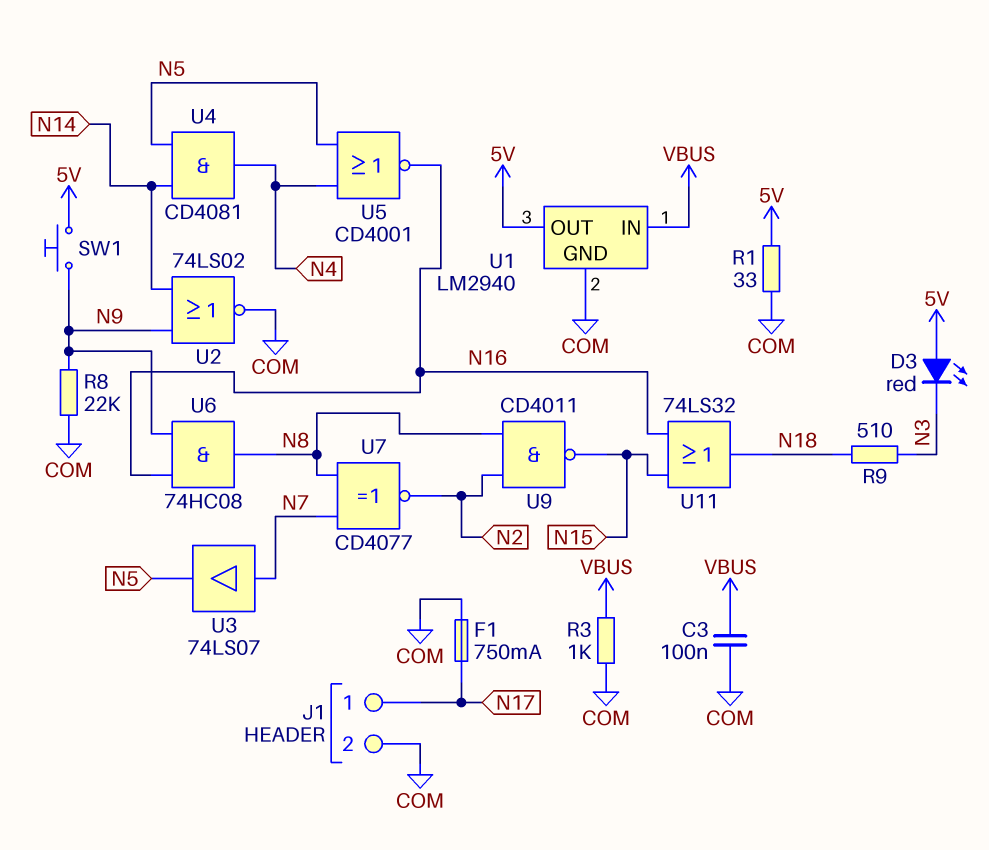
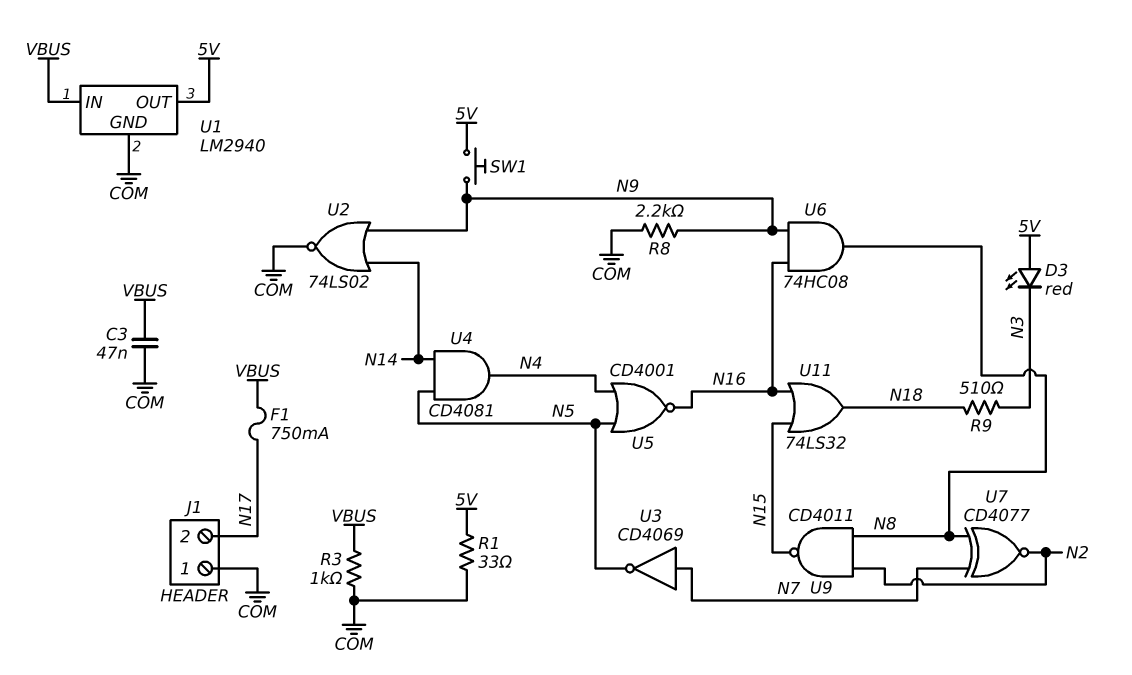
C3: 100nF (COM, VBUS) -> 47nF (COM, VBUS)
F1: 750mA (COM, N17) -> 750mA (N17, VBUS)
J1 pin 1: N17 -> COM
J1 pin 2: COM -> N17
R8: 22k (COM, N9) -> 2.2k (COM, N9)
U3: buffer 74LS07 (in N7, out N5) -> NOT CD4069 (in N7, out N5)

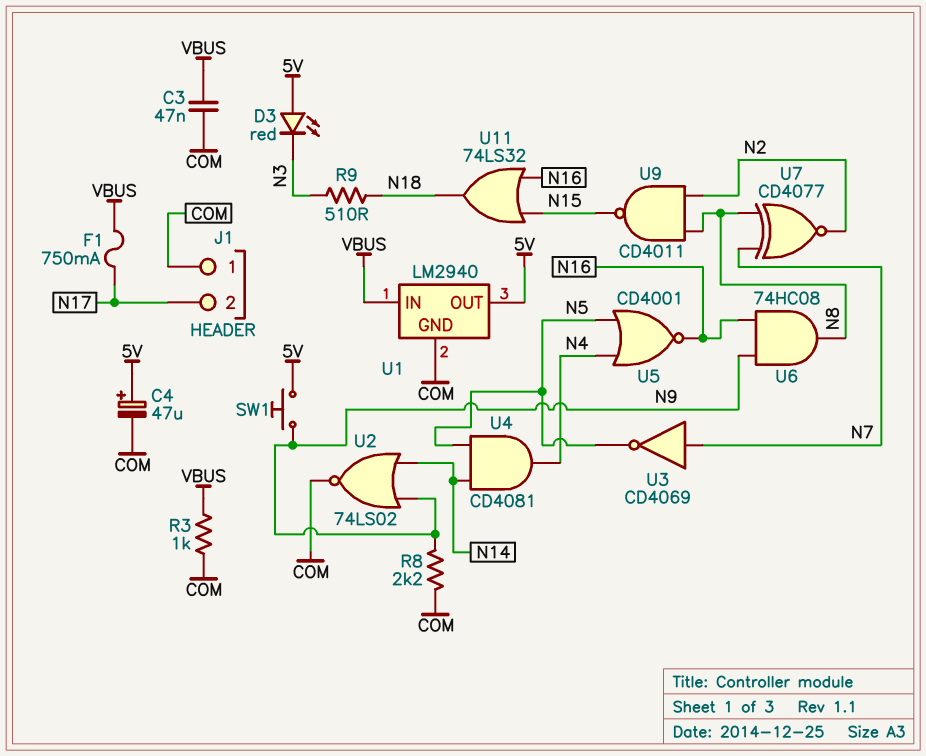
C4: none -> 47uF (plus 5V, minus COM)
R1: 33 (5V, COM) -> none

